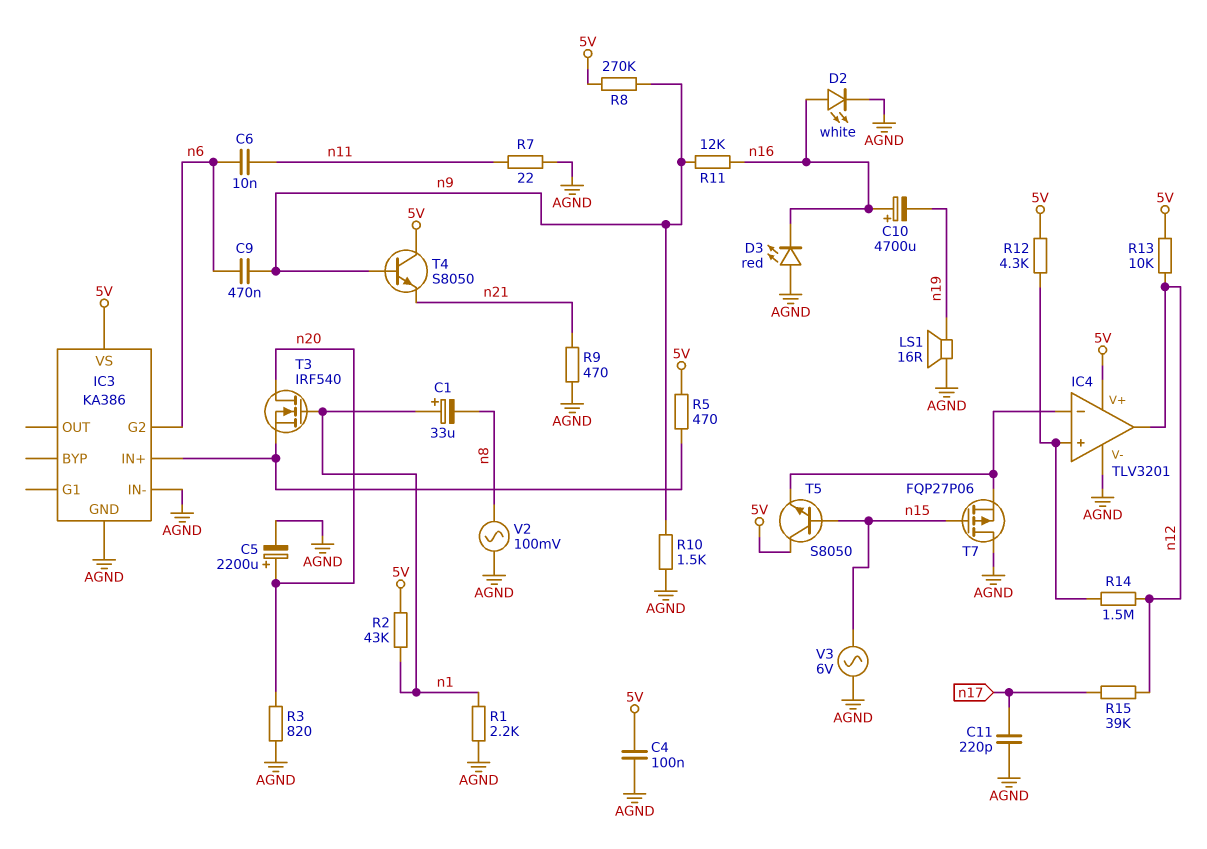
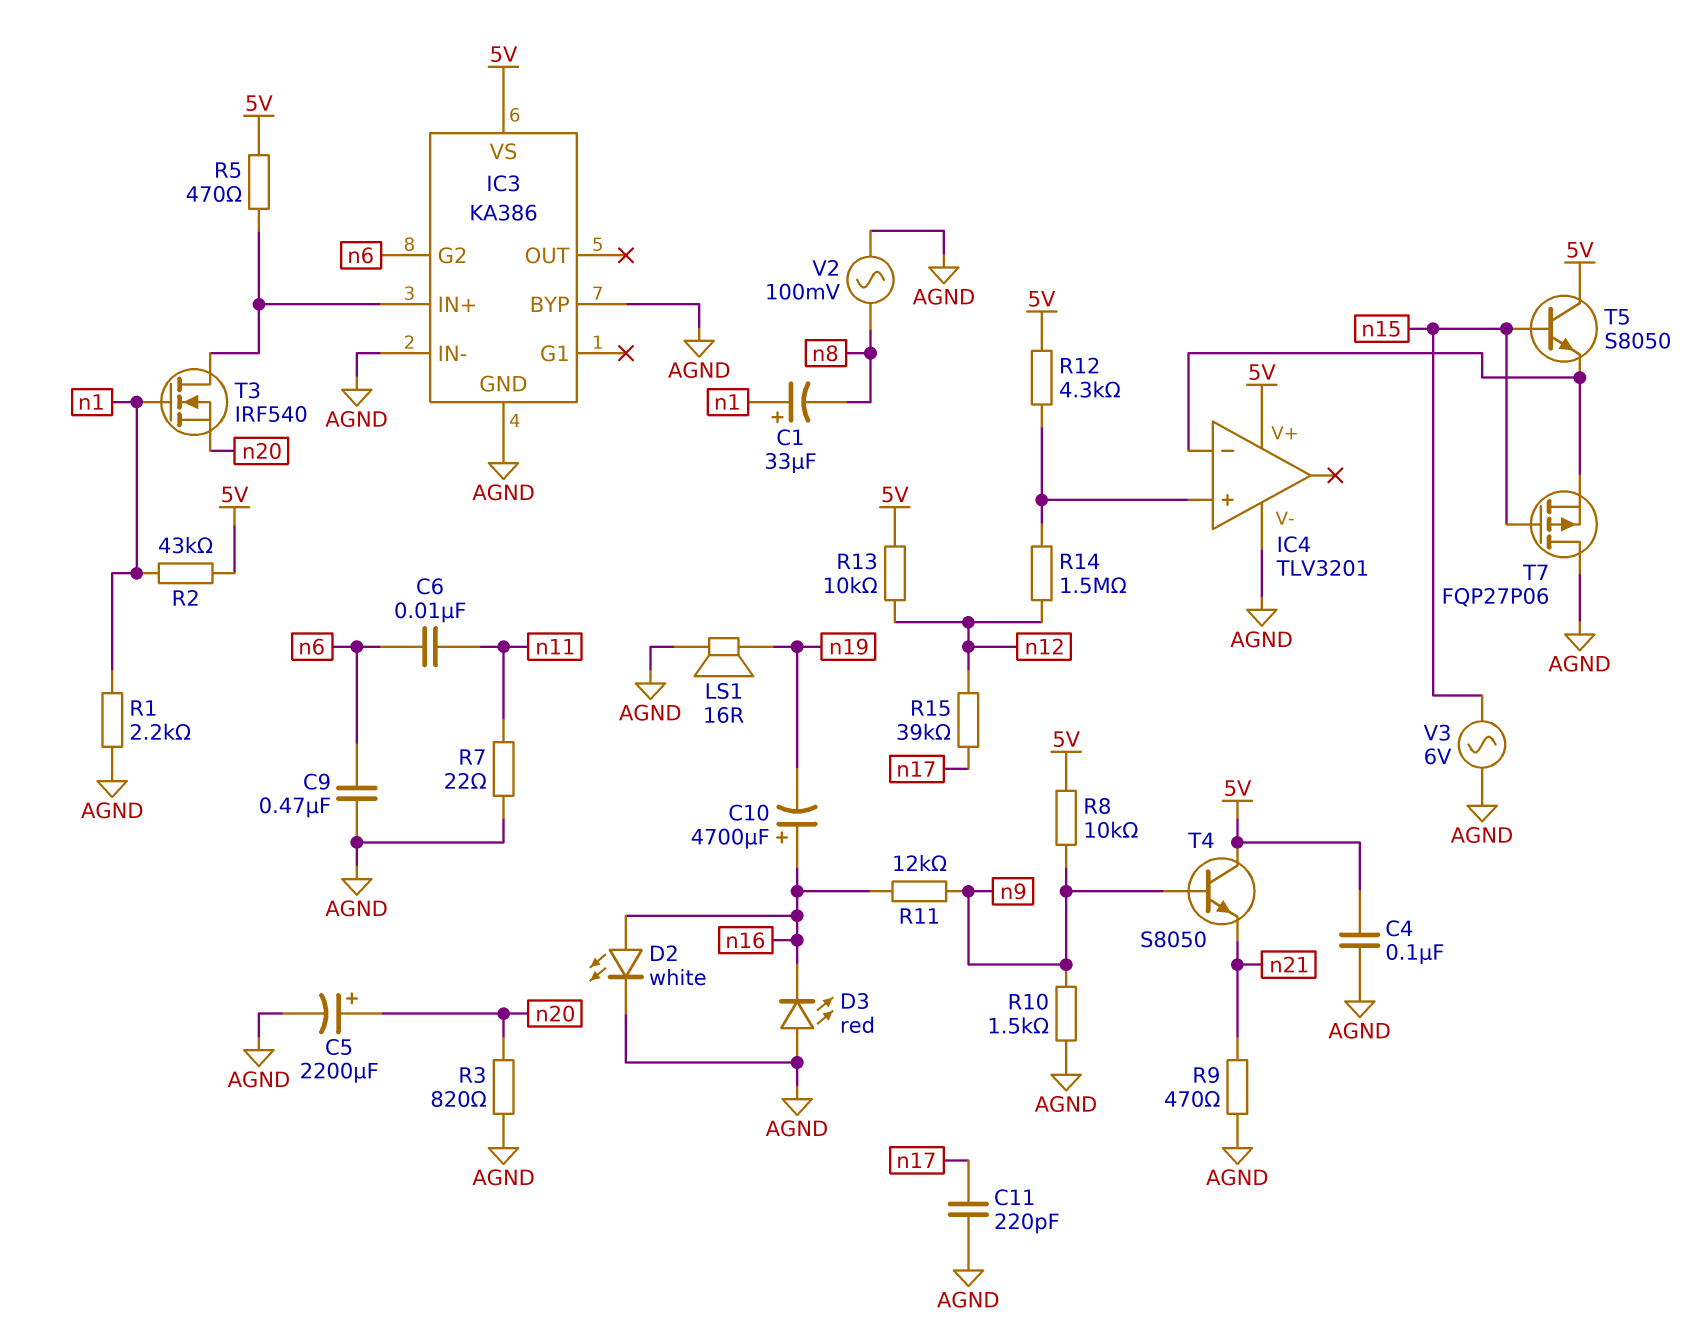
C9: 470nF (n6, n9) -> 470nF (AGND, n6)
IC3 pin BYP: none -> AGND
IC4 pin out: n12 -> none
R8: 270k (5V, n9) -> 10k (5V, n9)
T3: NMOS IRF540 (G n1, D n20, S IC3/IN+) -> NMOS IRF540 (G n1, D IC3/IN+, S n20)

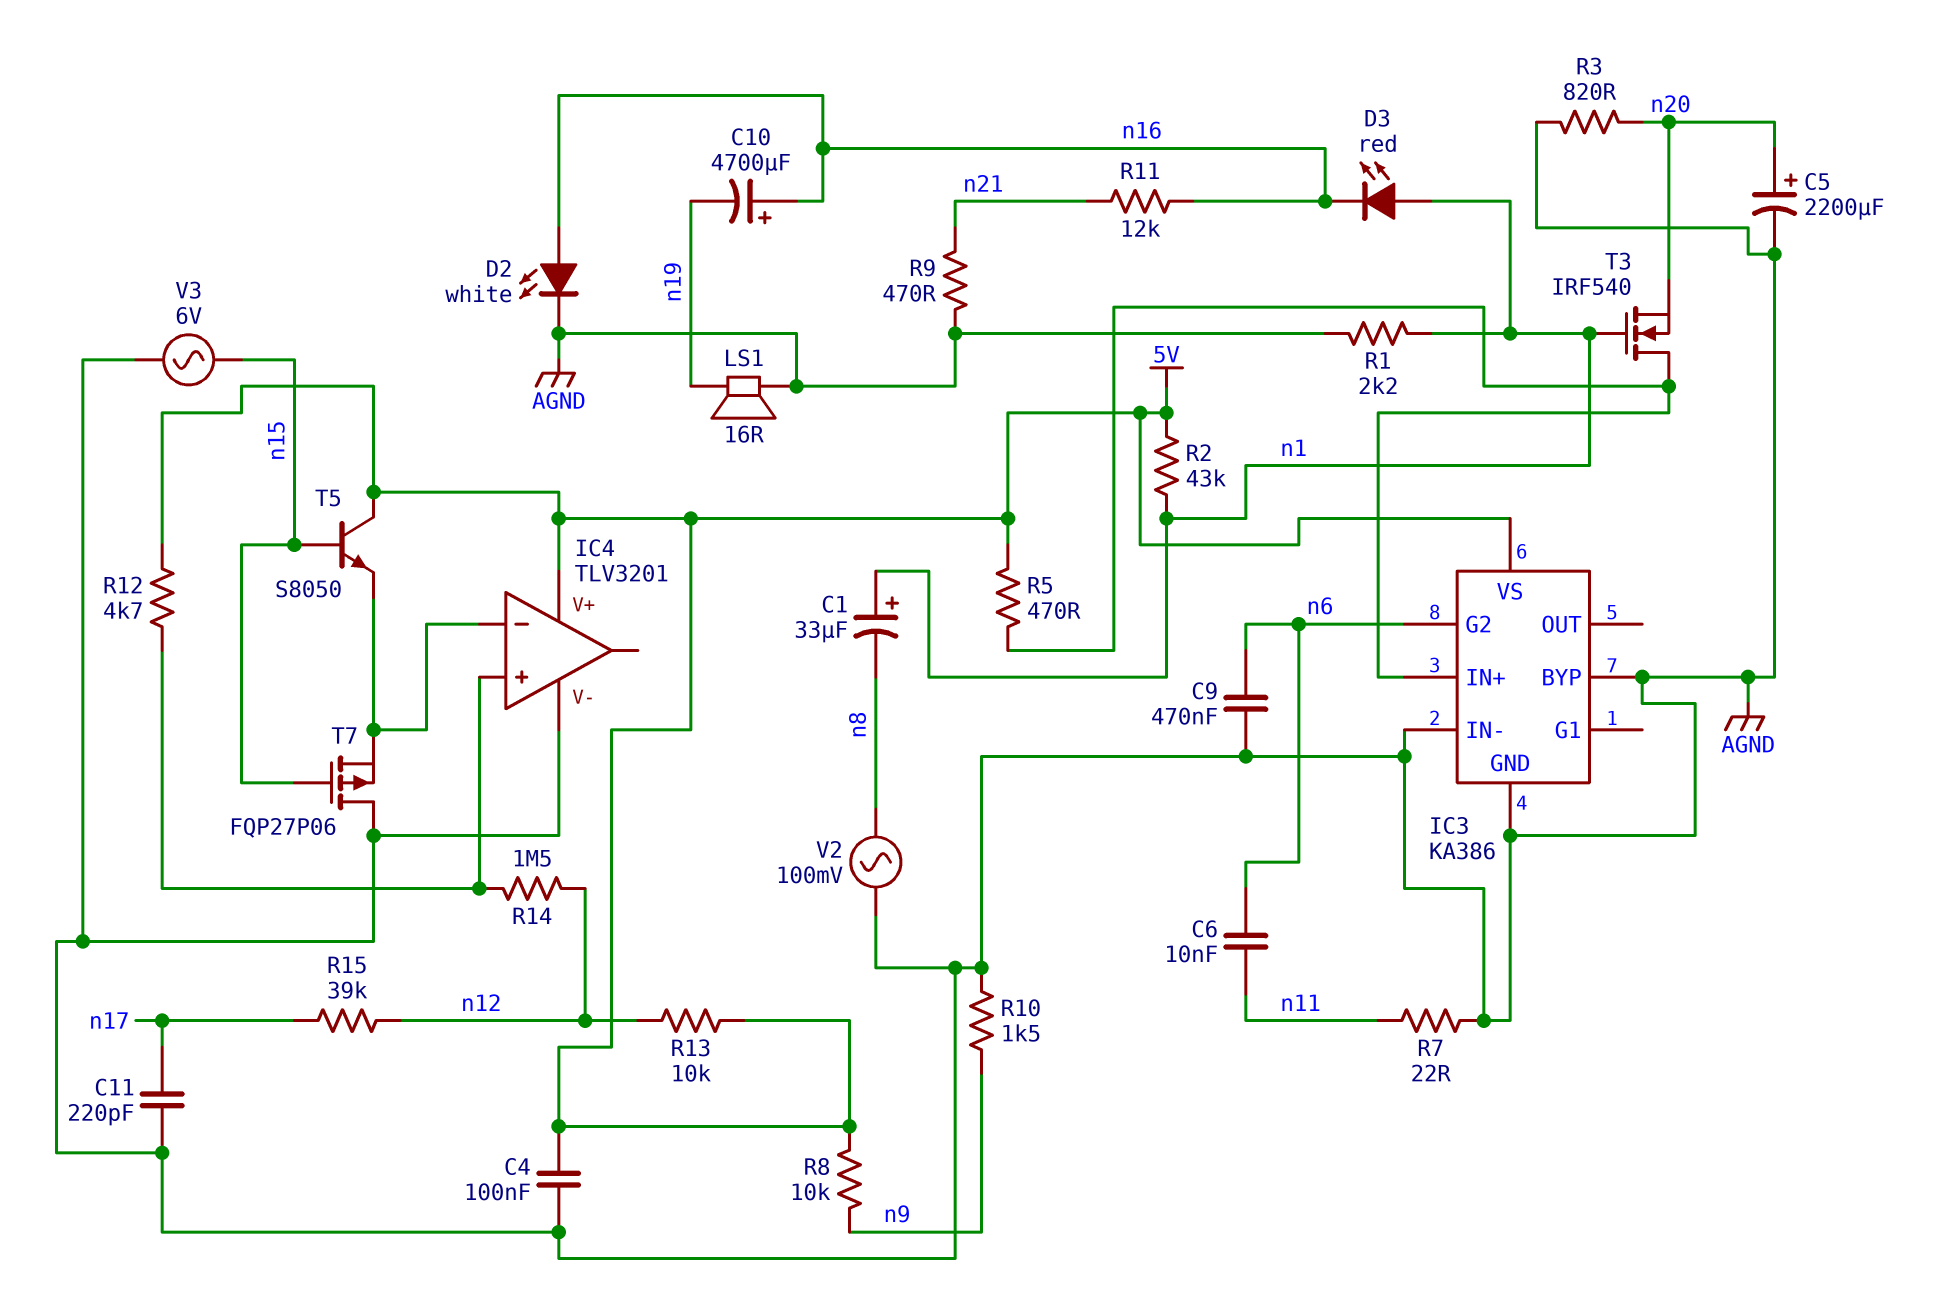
D3: LED red (A AGND, K n16) -> LED red (A n1, K n16)
R11: 12k (n9, n16) -> 12k (n16, n21)
R12: 4.3k (5V, IC4/in+) -> 4.7k (5V, IC4/in+)
T4: NPN S8050 (B n9, C 5V, E n21) -> none

